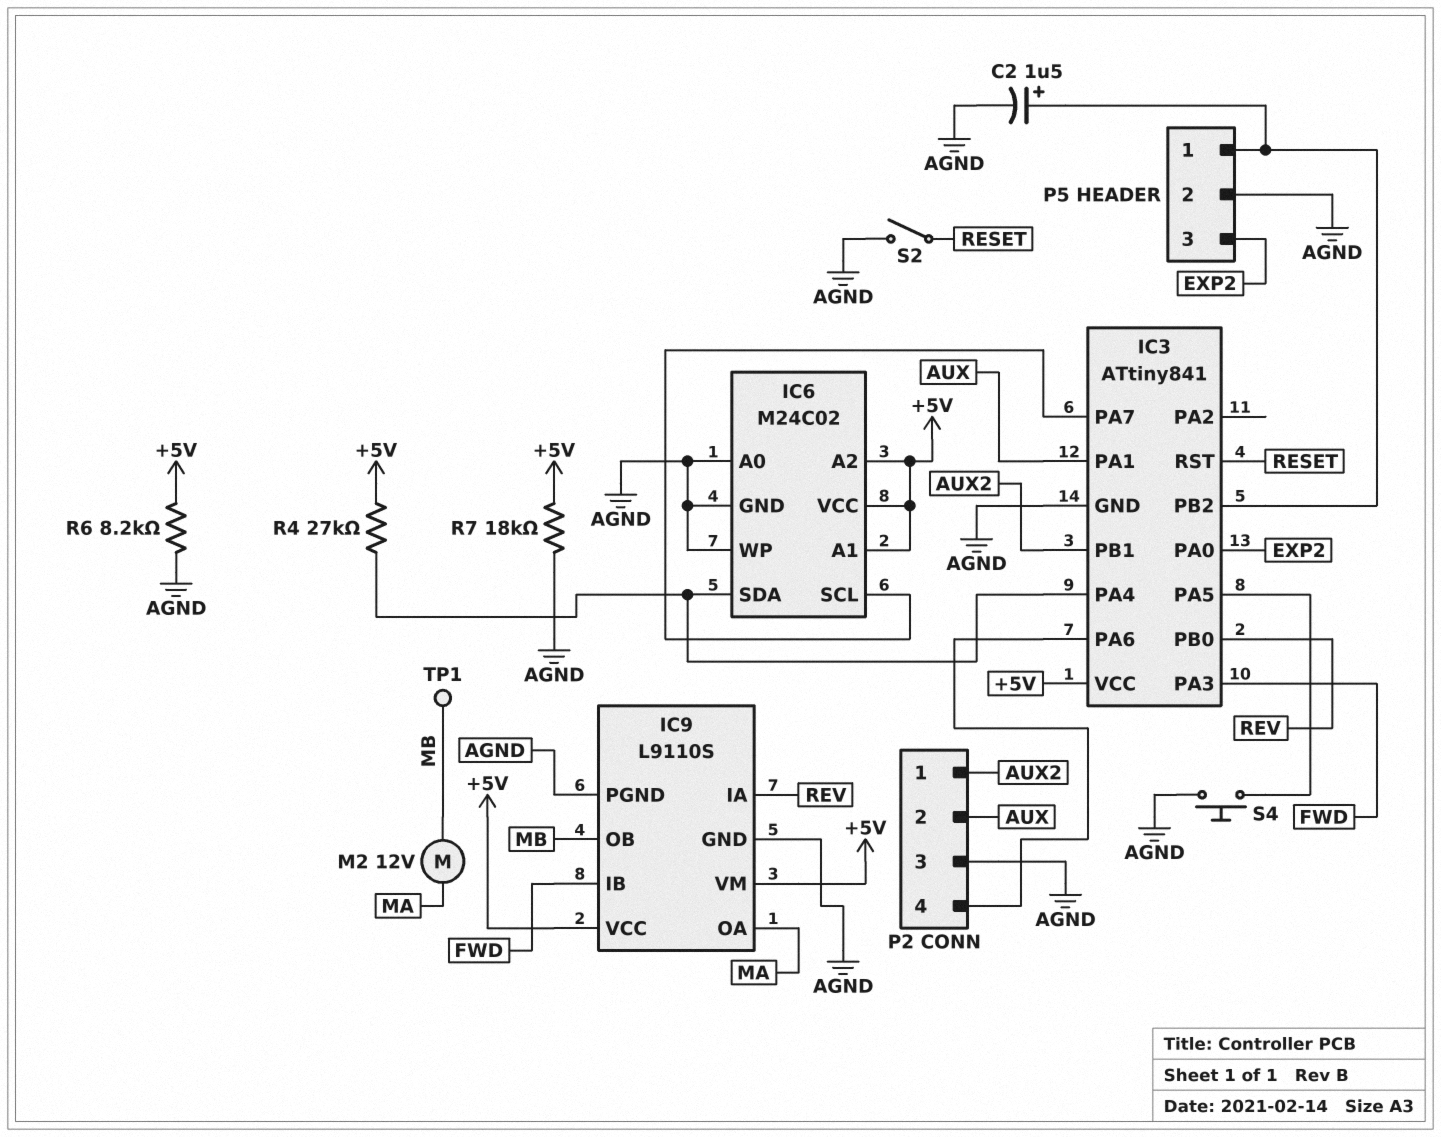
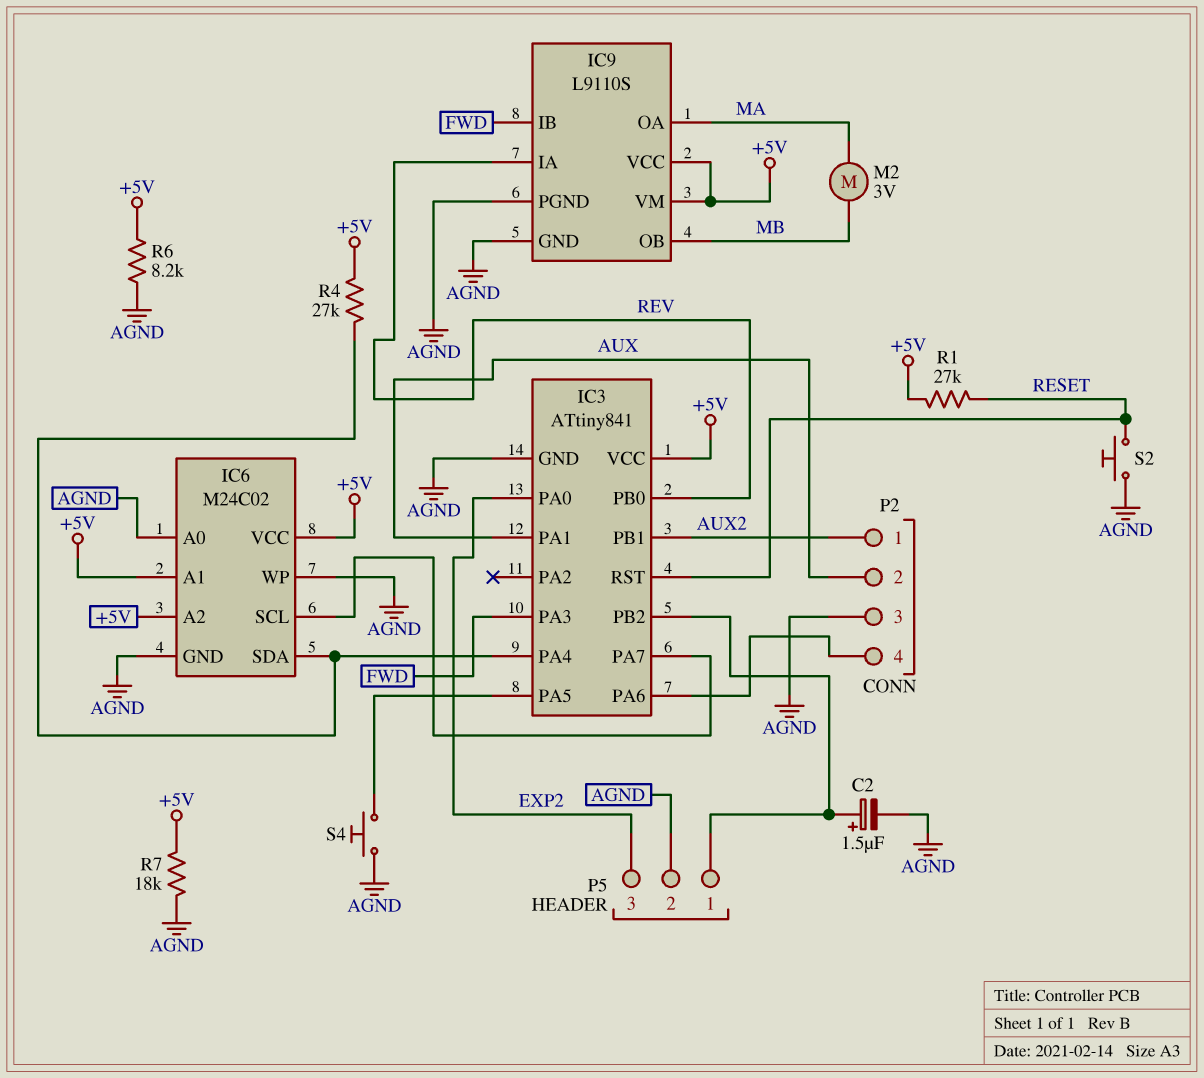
M2: motor 12V (MA, MB) -> motor 3V (MA, MB)
R1: none -> 27k (+5V, RESET)
S2: switch (AGND, RESET) -> button (AGND, RESET)
TP1: test point (MB) -> none

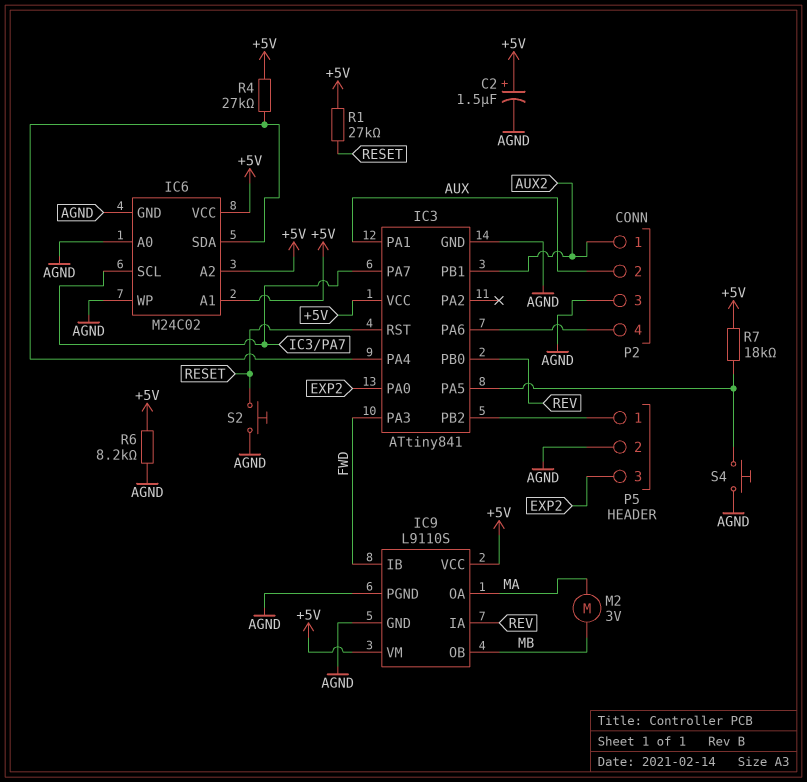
C2: 1.5uF (plus IC3/PB2, minus AGND) -> 1.5uF (plus +5V, minus AGND)
R7: 18k (+5V, AGND) -> 18k (+5V, IC3/PA5)

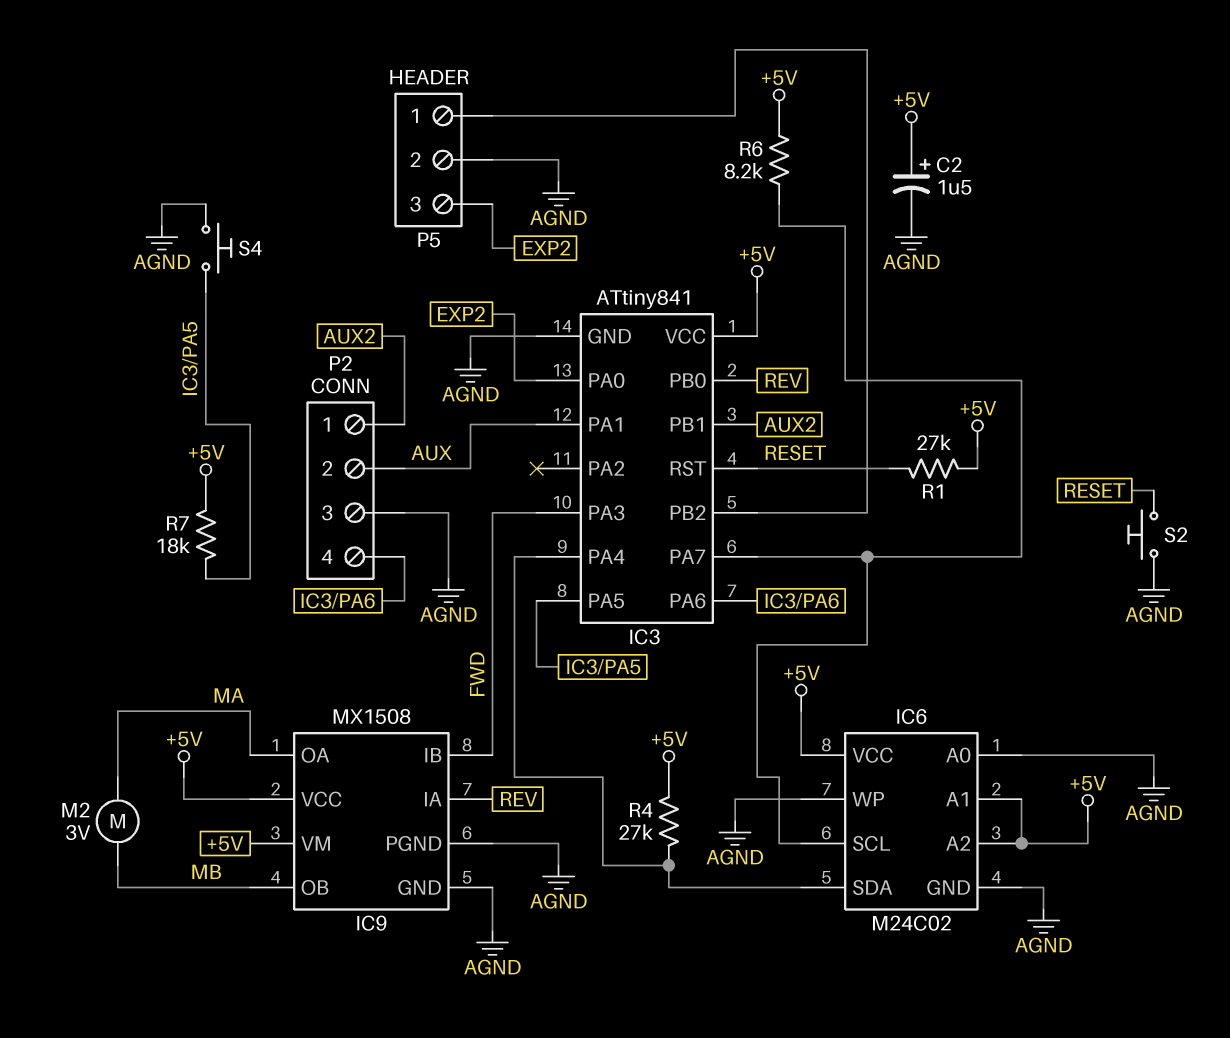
IC9: L9110S -> MX1508
R6: 8.2k (+5V, AGND) -> 8.2k (+5V, IC3/PA7)

